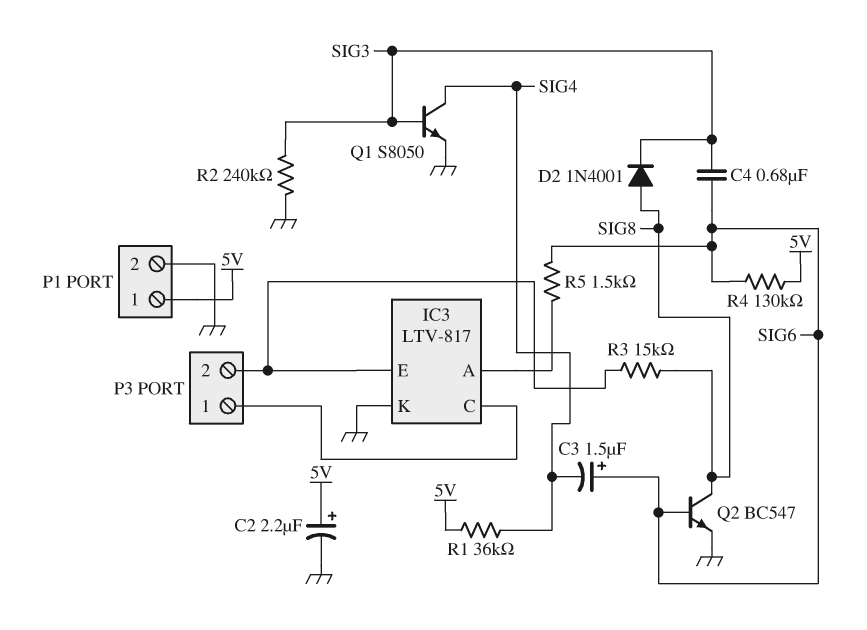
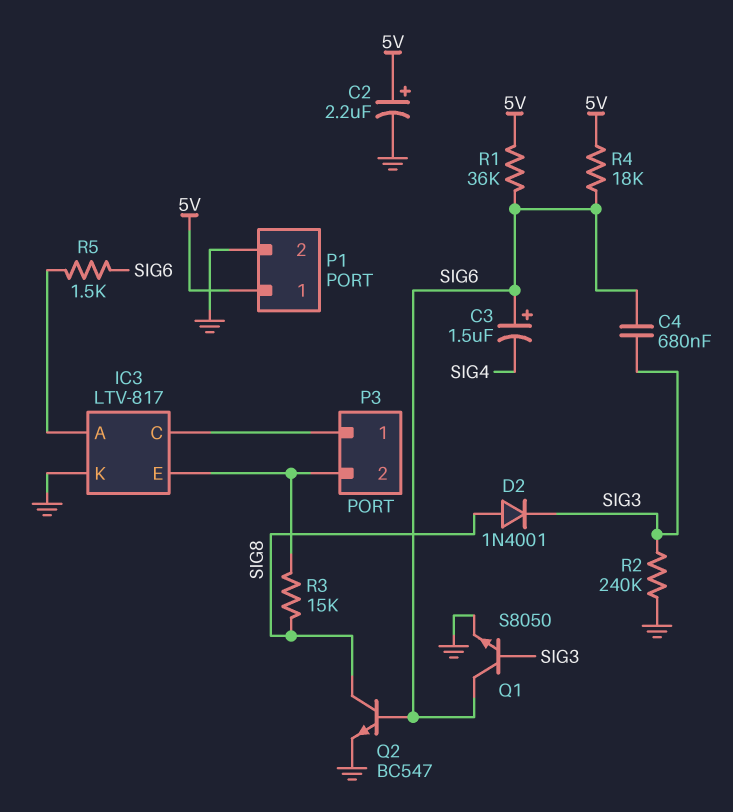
Q1: NPN S8050 (B SIG3, C SIG4, E GND) -> NPN S8050 (B SIG3, C SIG6, E GND)
R1: 36k (5V, SIG4) -> 36k (5V, SIG6)
R4: 130k (5V, SIG6) -> 18k (5V, SIG6)

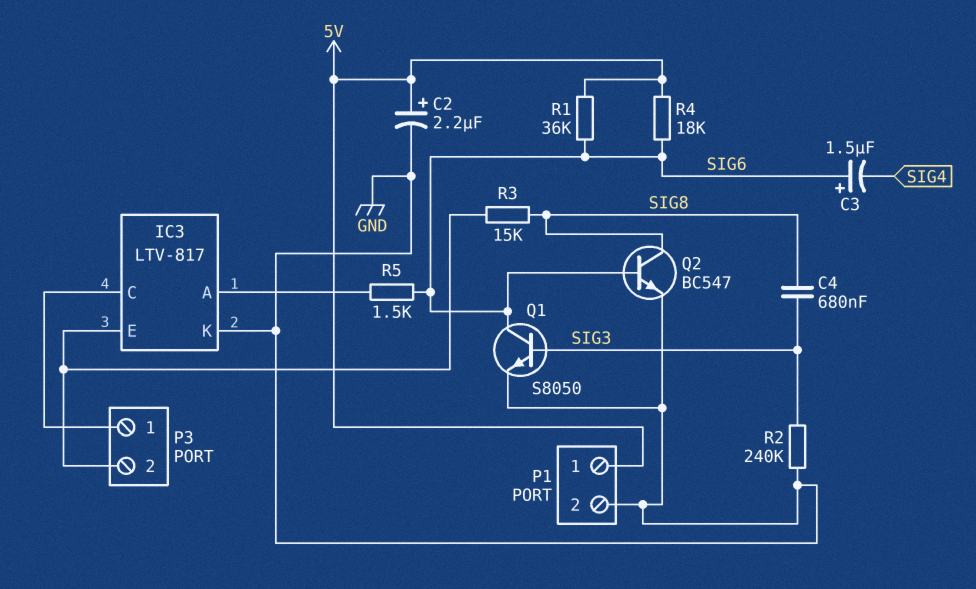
C4: 680nF (SIG3, SIG6) -> 680nF (SIG3, SIG8)
D2: diode 1N4001 (A SIG8, K SIG3) -> none

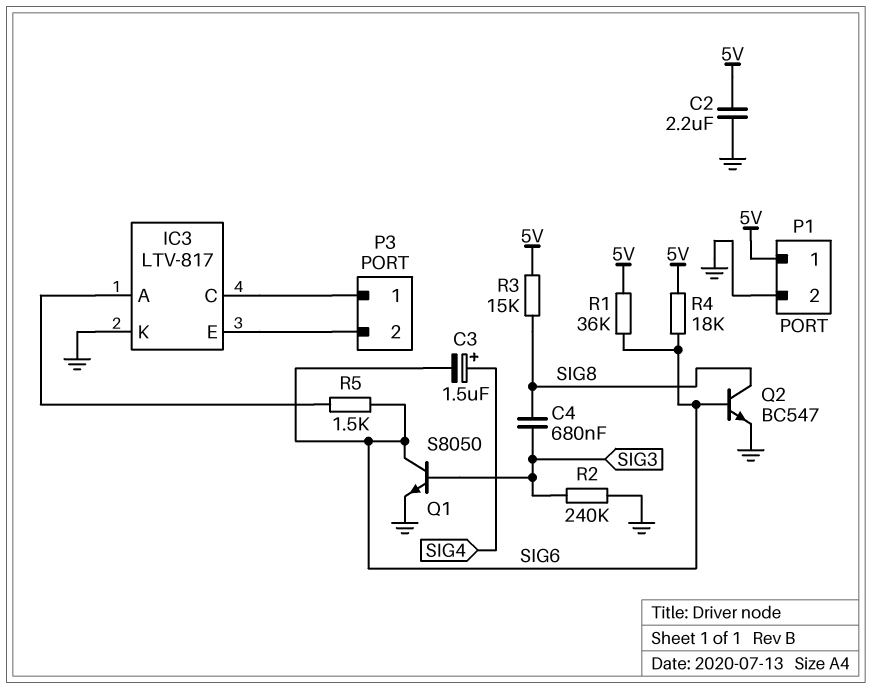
C2: 2.2uF (plus 5V, minus GND) -> 2.2uF (5V, GND)
C3: 1.5uF (plus SIG6, minus SIG4) -> 1.5uF (plus SIG4, minus SIG6)
R3: 15k (IC3/E, SIG8) -> 15k (5V, SIG8)

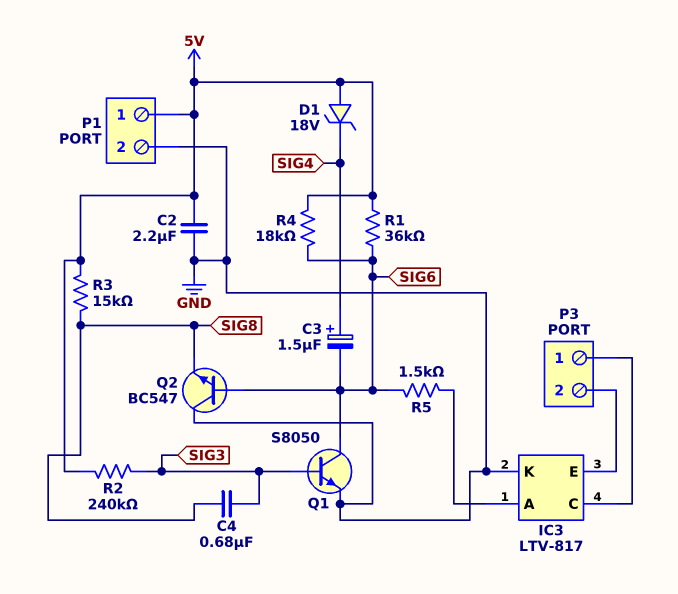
D1: none -> zener 18V (A 5V, K SIG4)
Q2: NPN BC547 (B SIG6, C SIG8, E GND) -> NPN BC547 (B SIG6, C GND, E SIG8)
R2: 240k (GND, SIG3) -> 240k (5V, SIG3)

